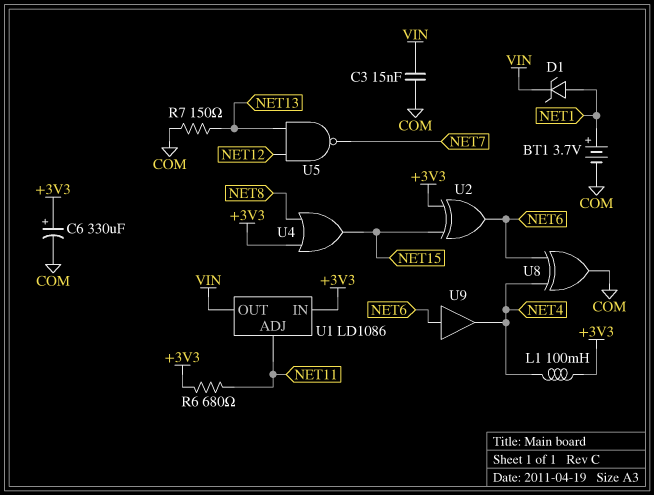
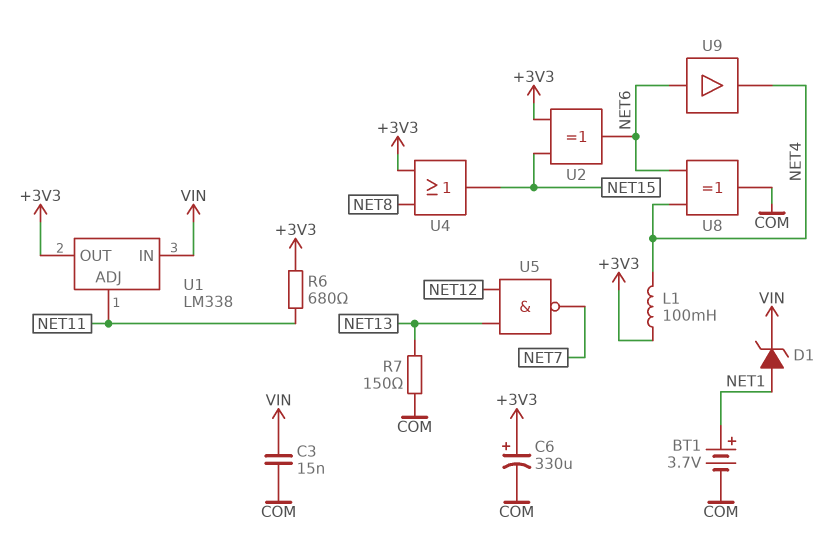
U1: LD1086 -> LM338
U1 pin IN: +3V3 -> VIN
U1 pin OUT: VIN -> +3V3

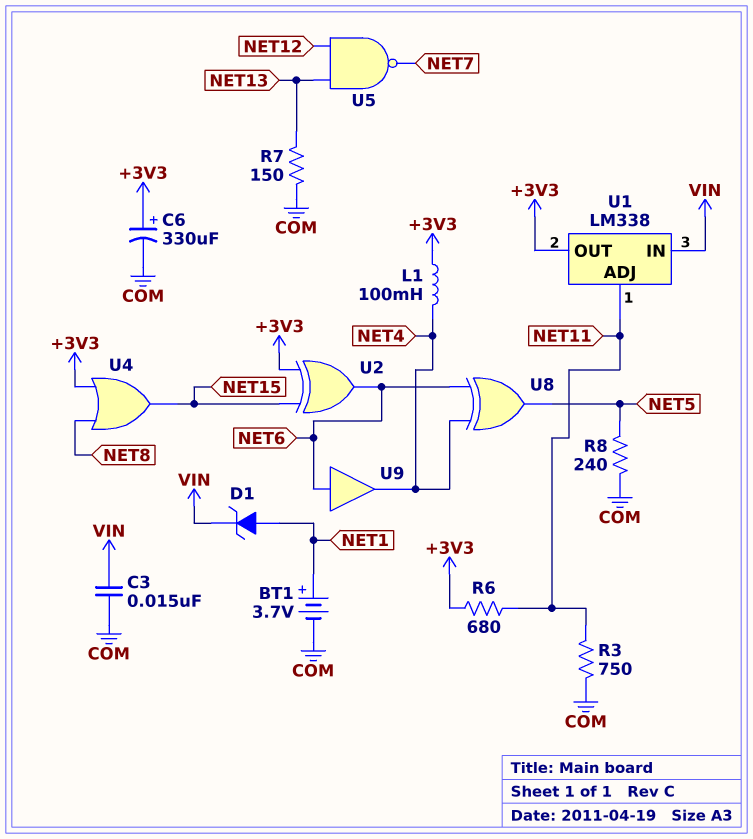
R3: none -> 750 (COM, NET11)
R8: none -> 240 (COM, NET5)
U8: XOR (in NET4, in NET6, out COM) -> XOR (in NET4, in NET6, out NET5)

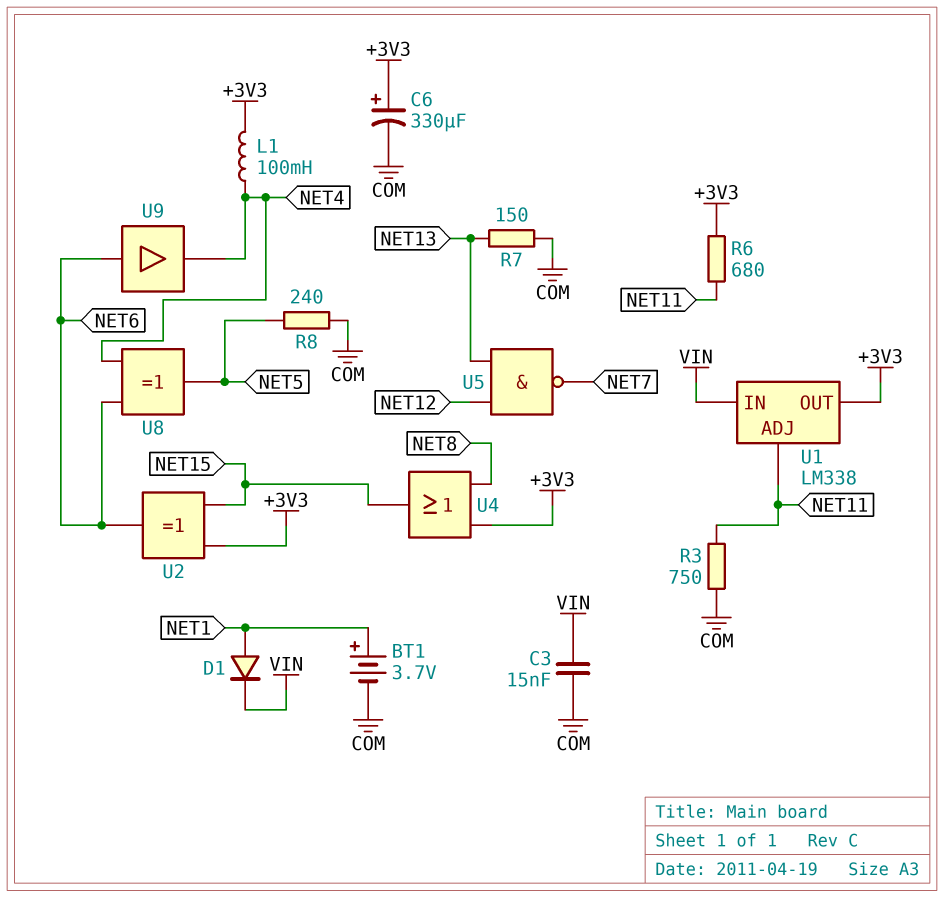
D1: zener (A NET1, K VIN) -> diode (A NET1, K VIN)

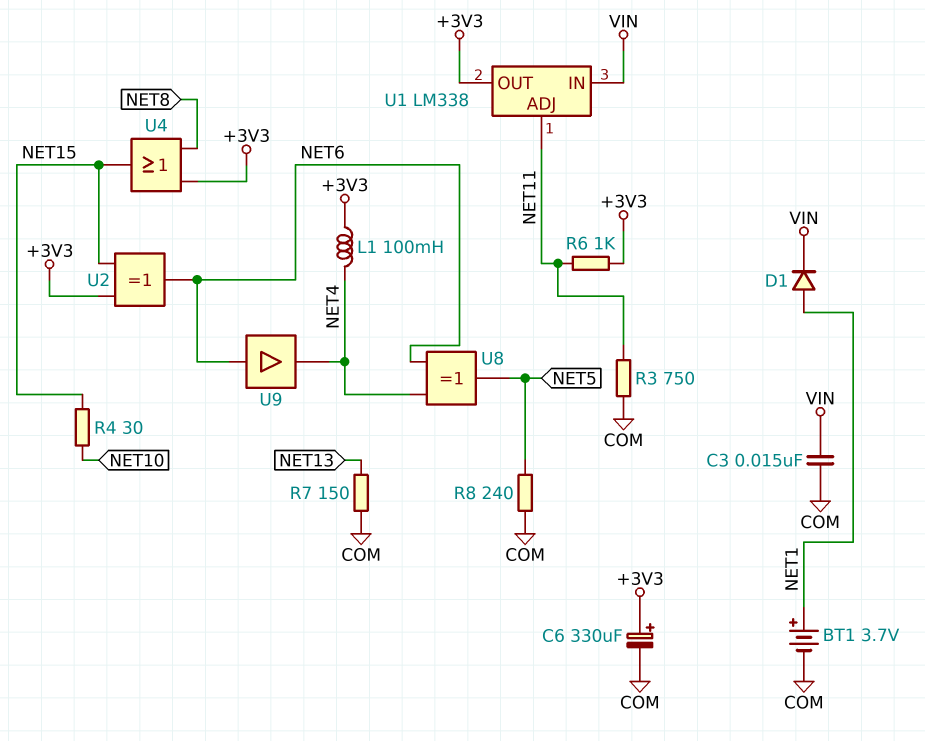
R4: none -> 30 (NET10, NET15)
R6: 680 (+3V3, NET11) -> 1k (+3V3, NET11)
U5: NAND (in NET12, in NET13, out NET7) -> none

